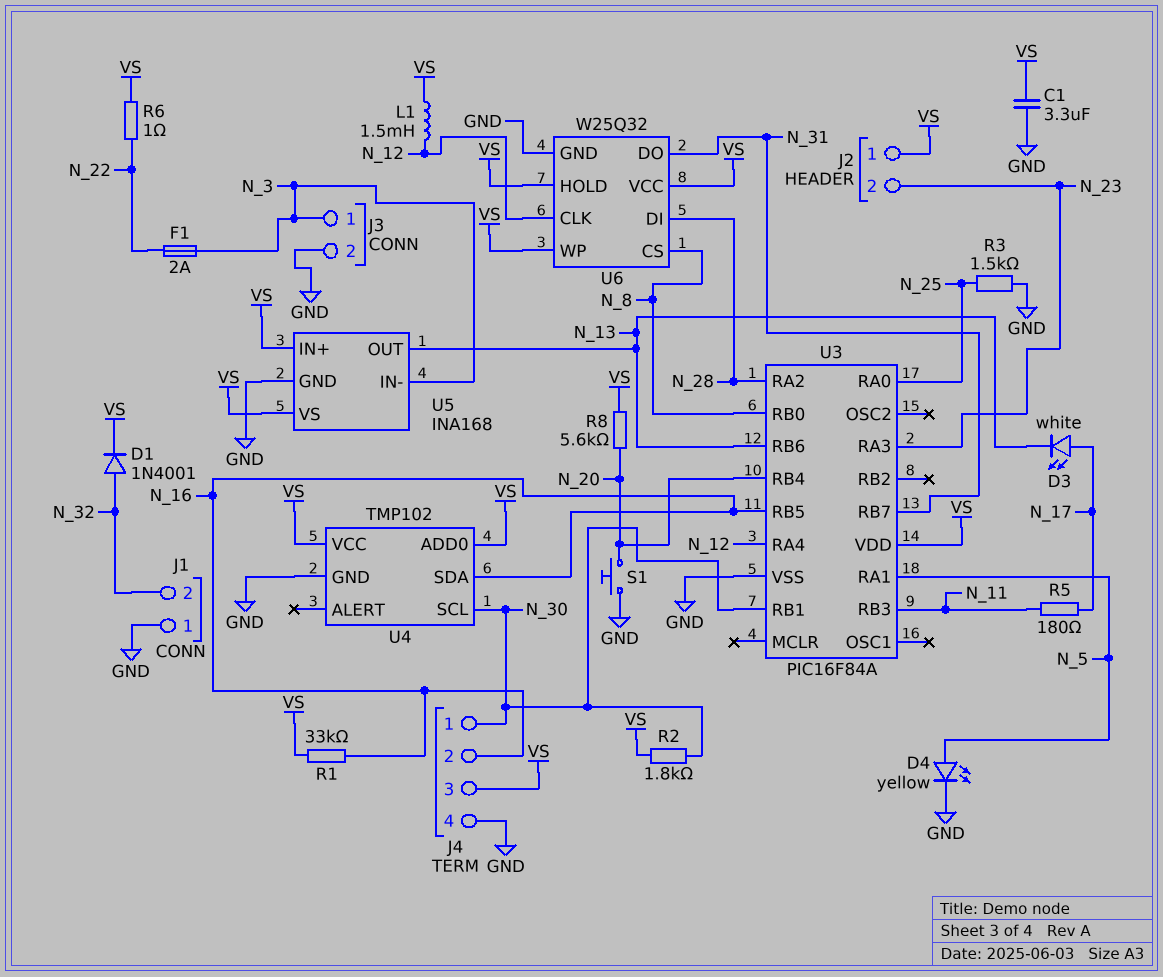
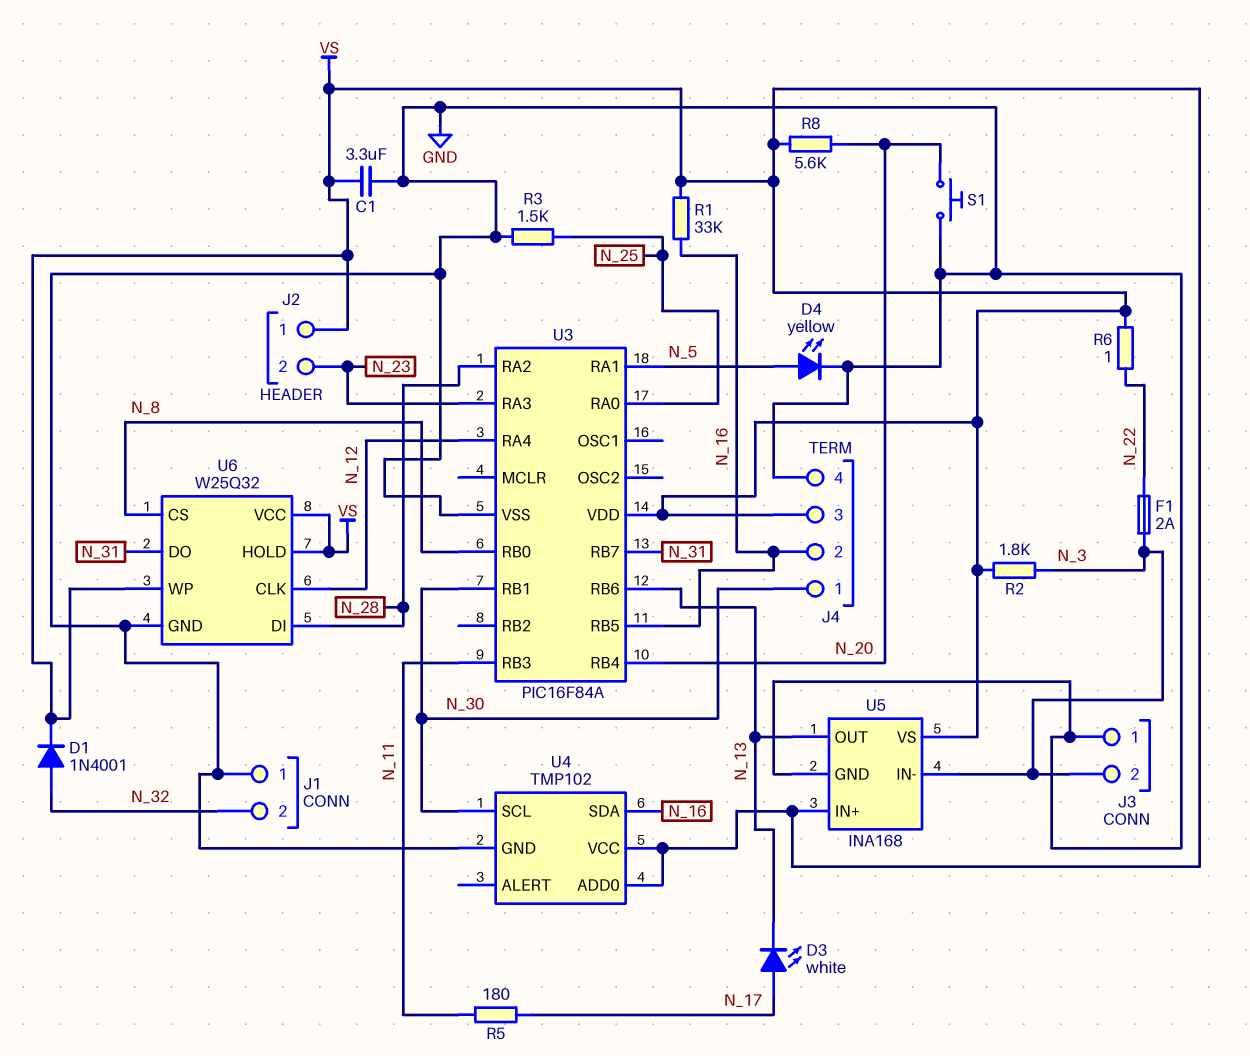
J3 pin 1: N_3 -> GND
J3 pin 2: GND -> N_3
L1: 1.5mH (N_12, VS) -> none
R2: 1.8k (N_30, VS) -> 1.8k (N_3, VS)

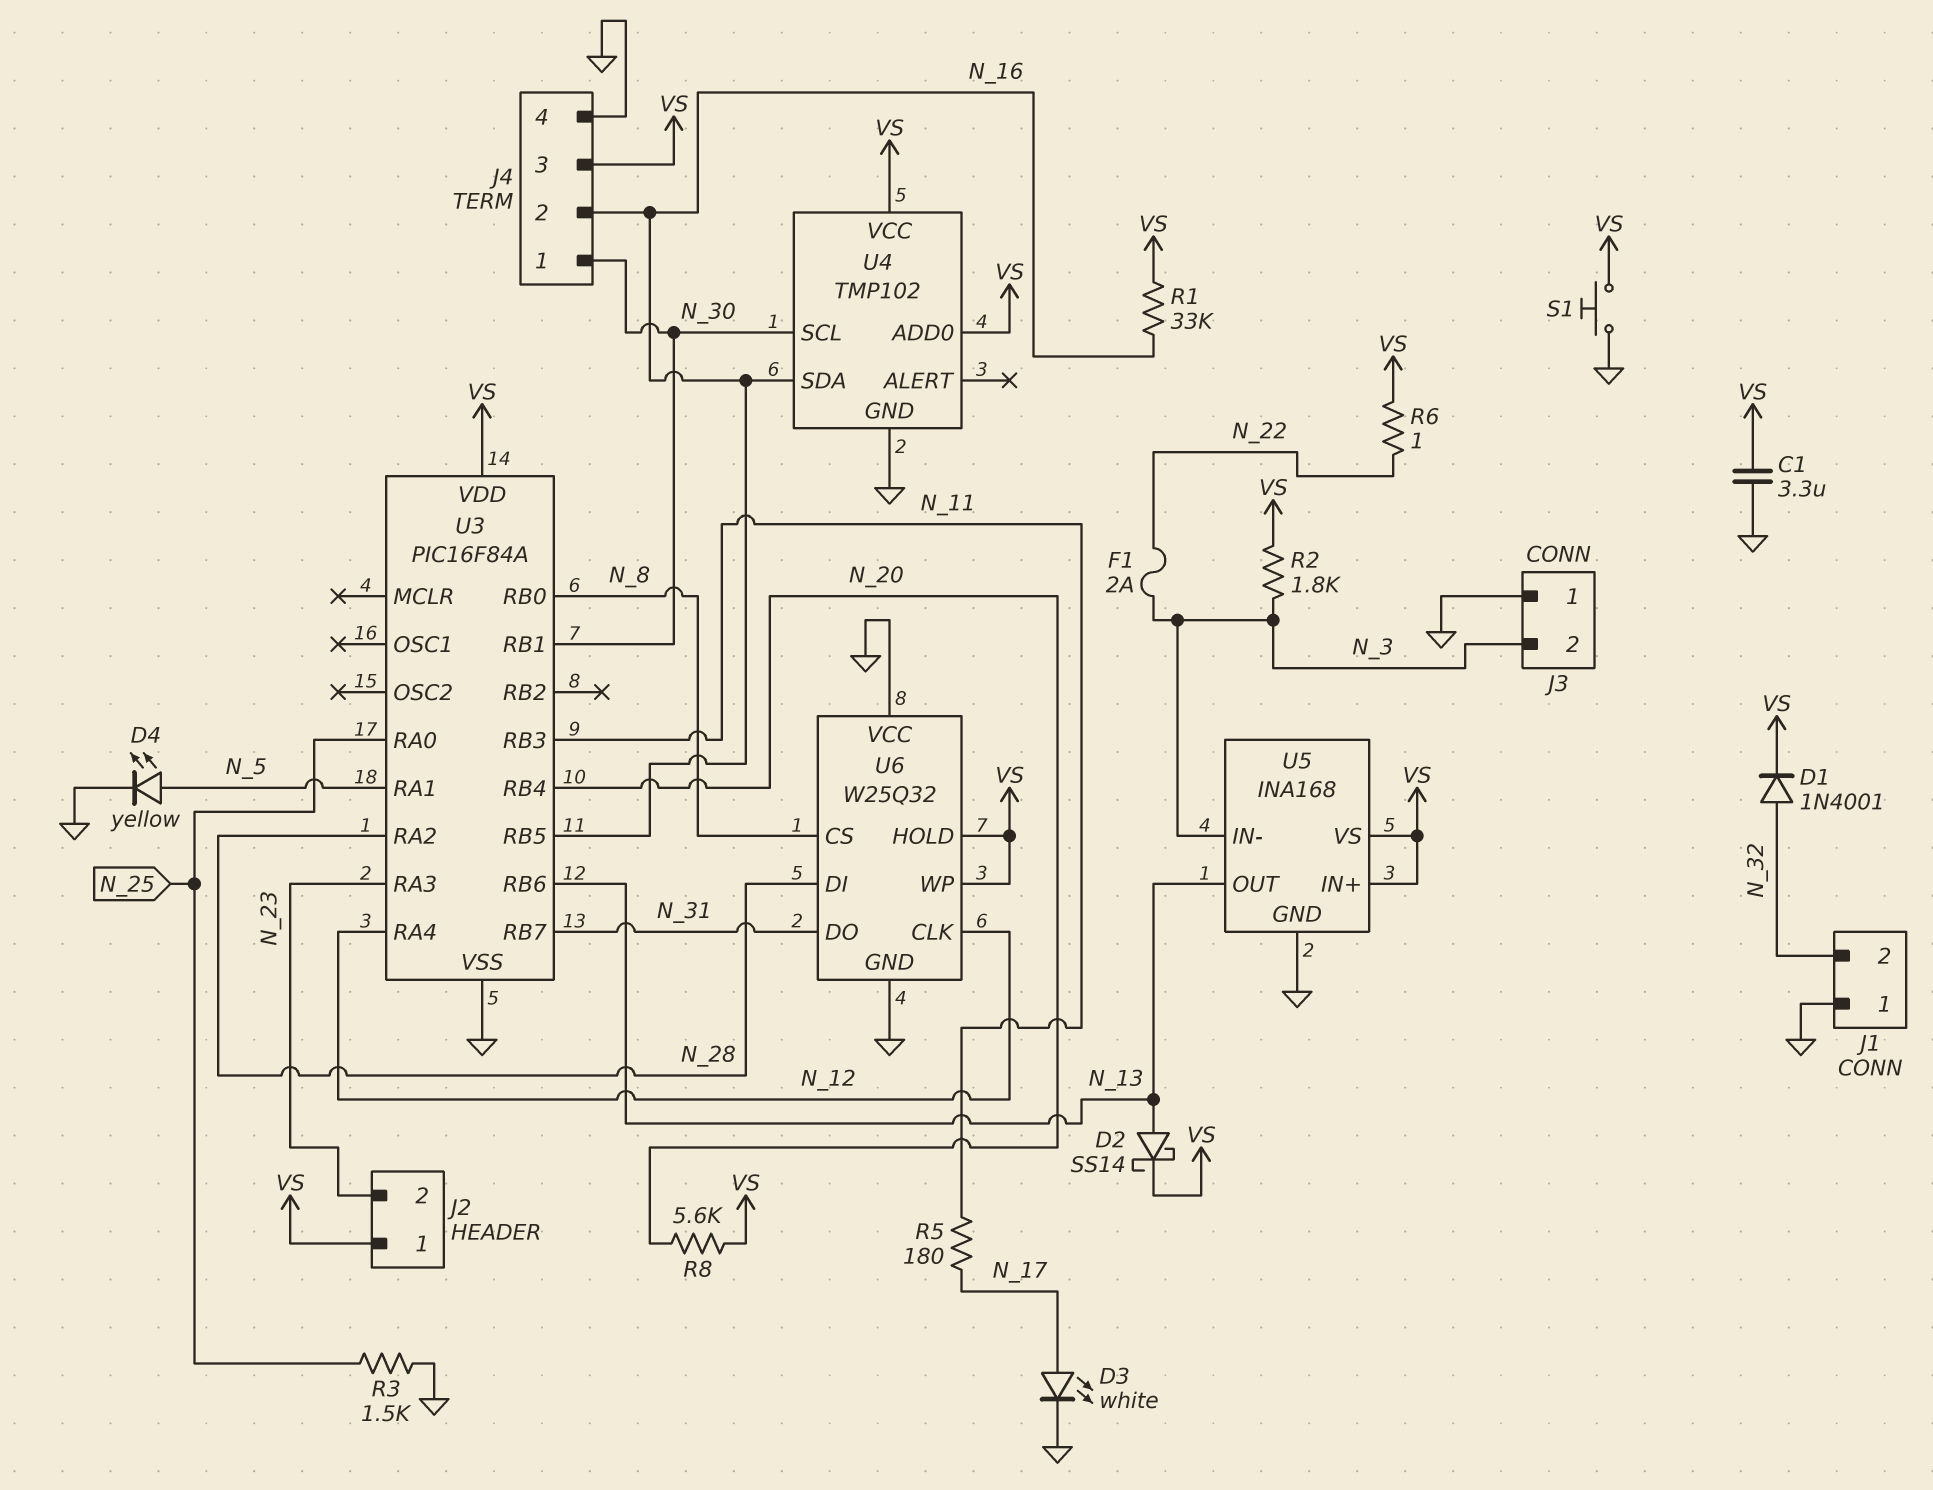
D2: none -> schottky SS14 (A N_13, K VS)
D3: LED white (A N_17, K N_13) -> LED white (A N_17, K GND)
S1: button (GND, N_20) -> button (GND, VS)
U6 pin VCC: VS -> GND

